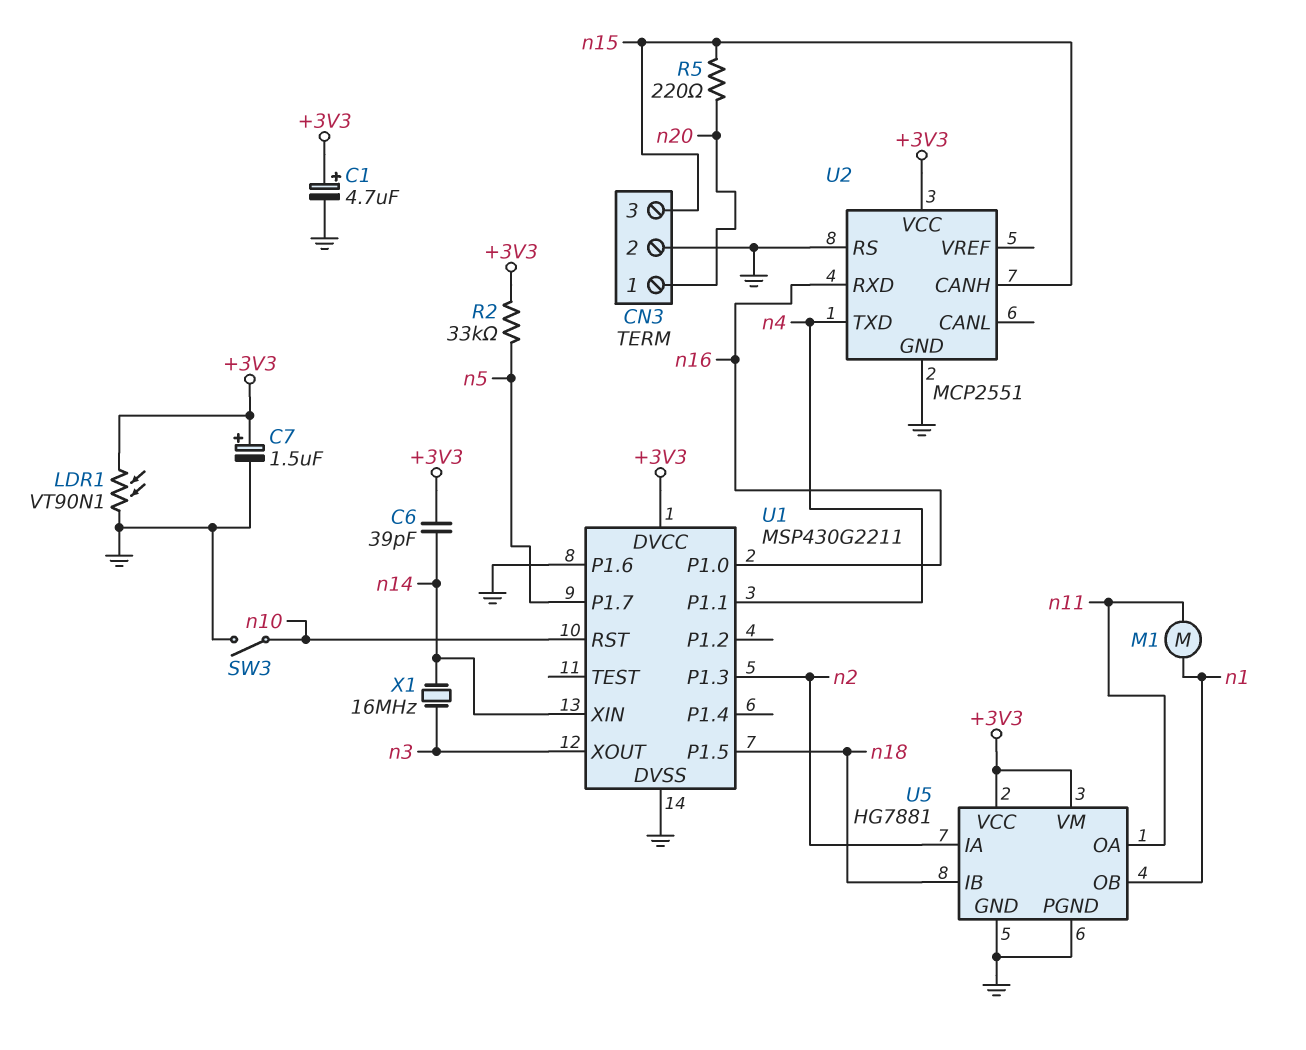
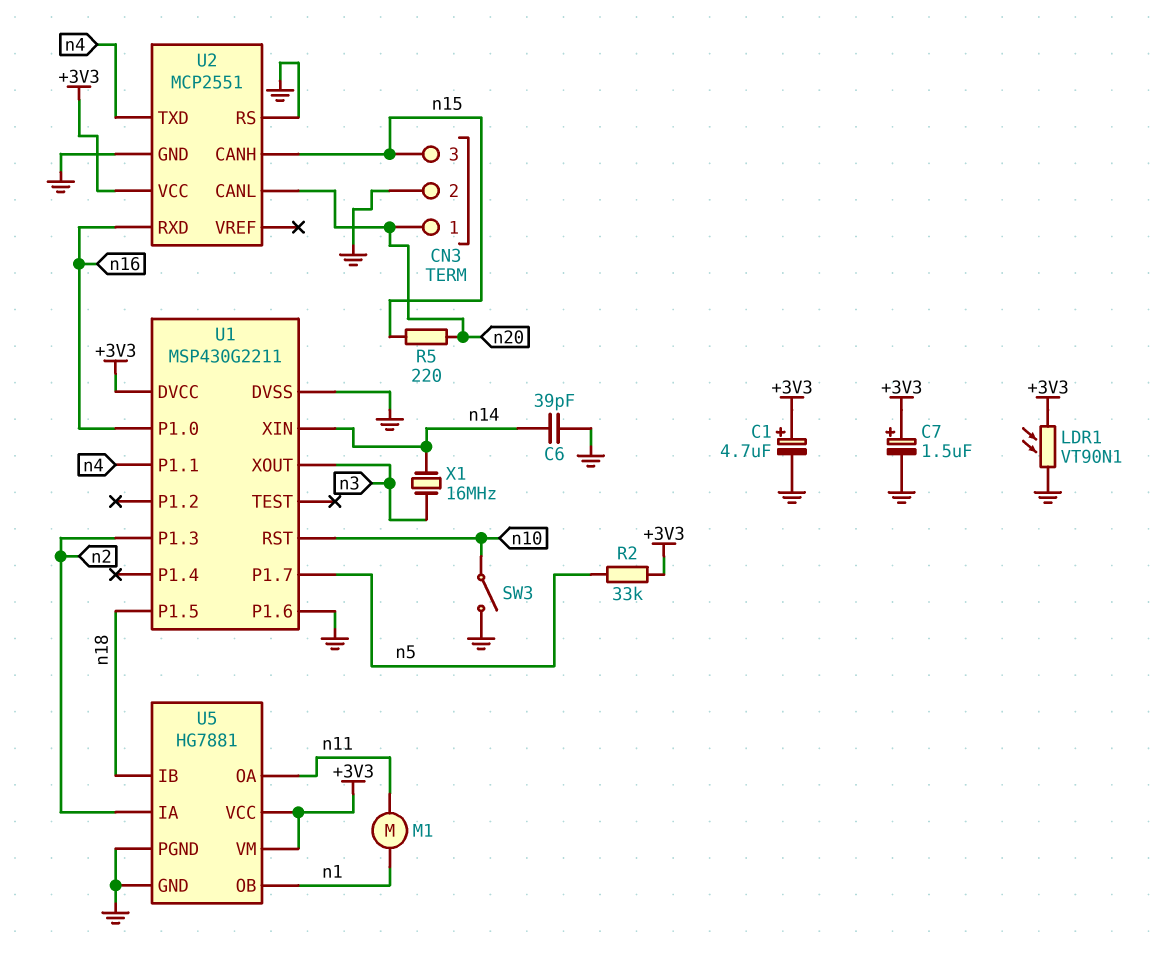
C6: 39pF (+3V3, n14) -> 39pF (GND, n14)
U2 pin CANL: none -> n20

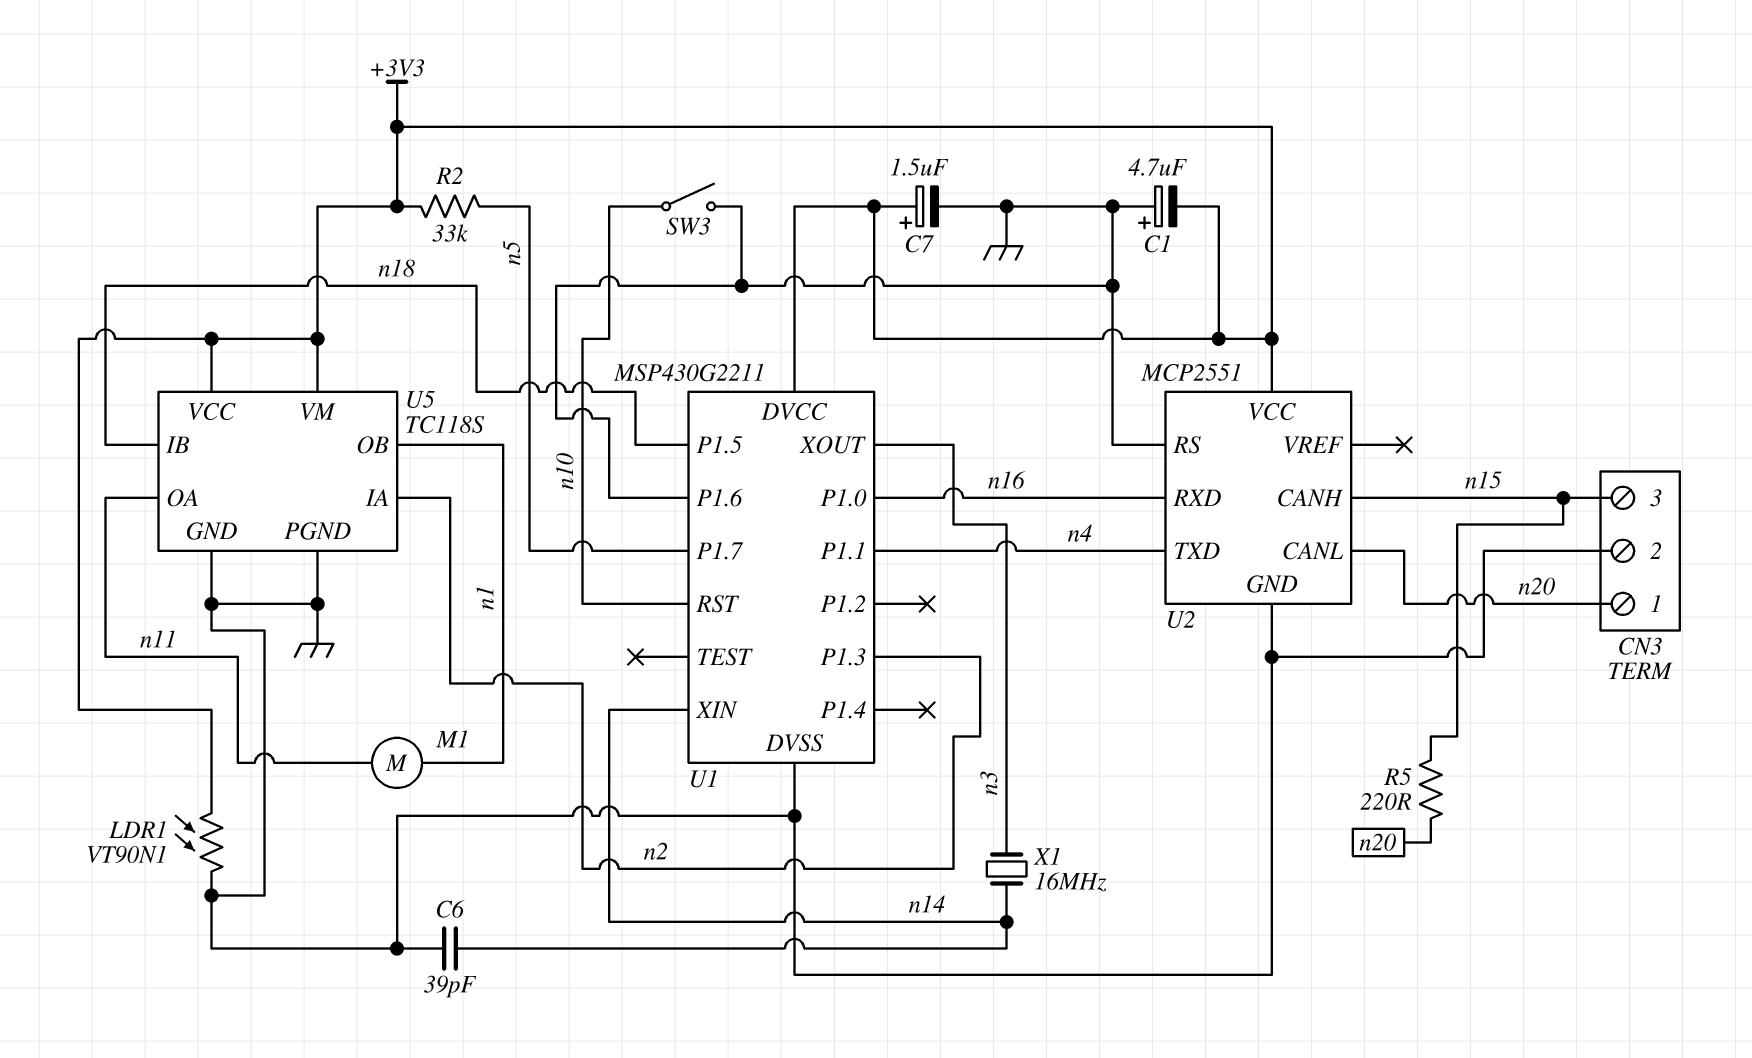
C1: 4.7uF (plus +3V3, minus GND) -> 4.7uF (plus GND, minus +3V3)
U5: HG7881 -> TC118S

